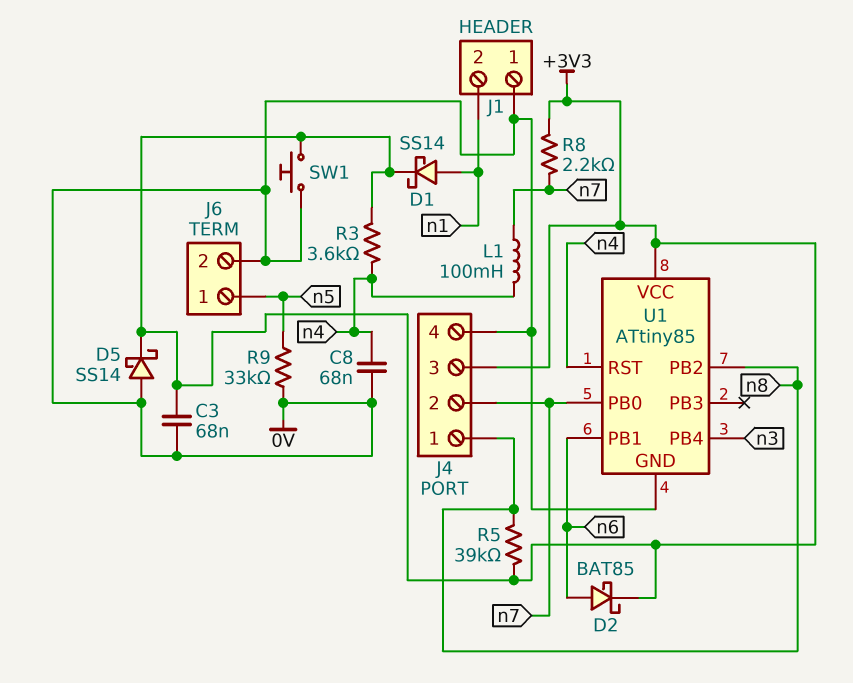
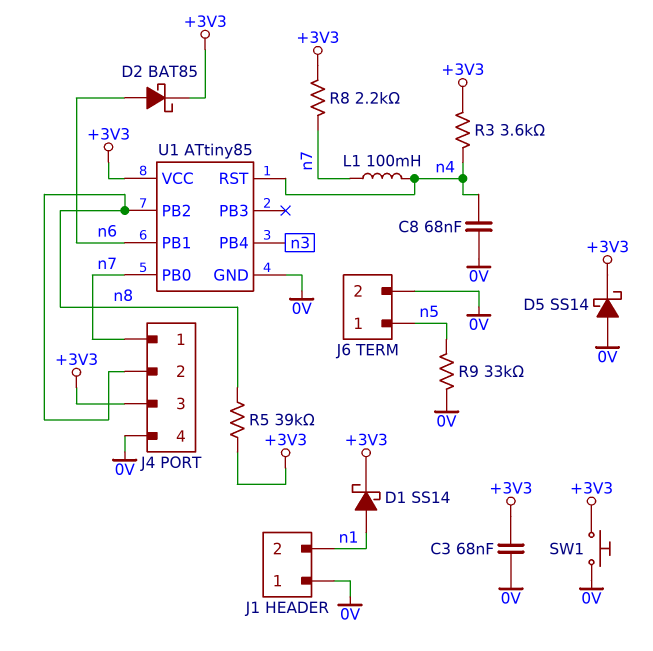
J4 pin 1: n8 -> n7
J4 pin 2: n7 -> n8

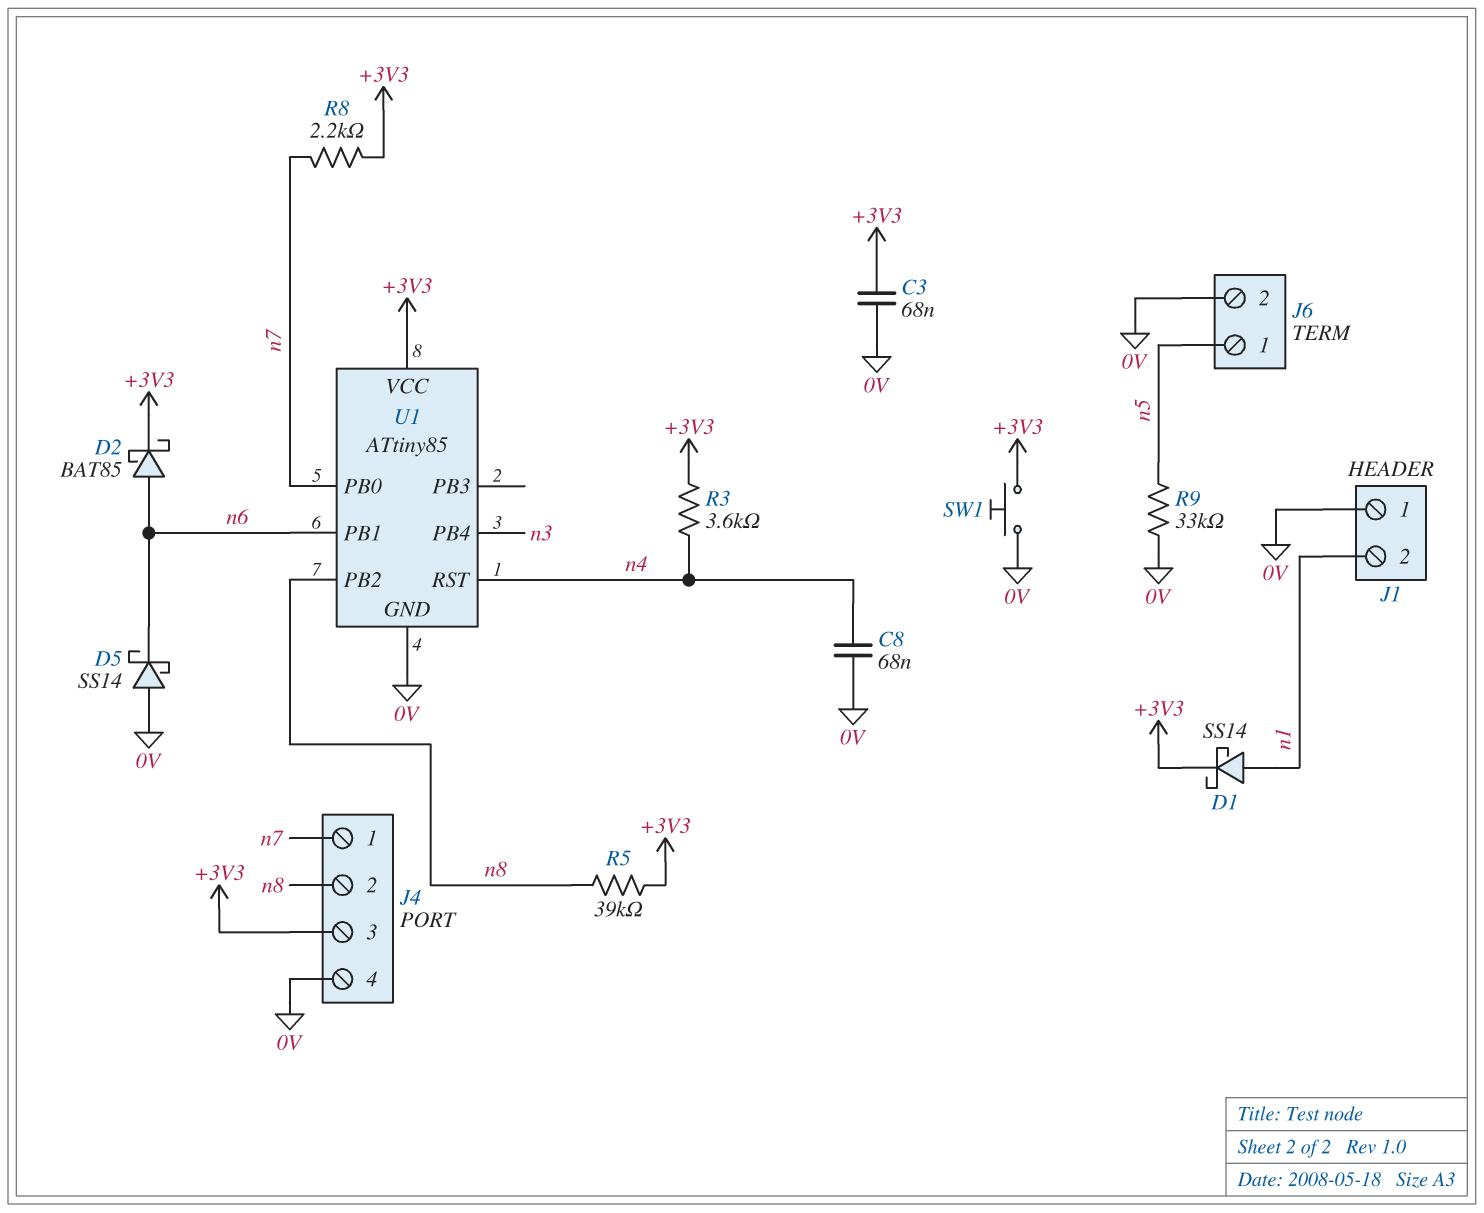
D5: schottky SS14 (A 0V, K +3V3) -> schottky SS14 (A 0V, K n6)
L1: 100mH (n4, n7) -> none

